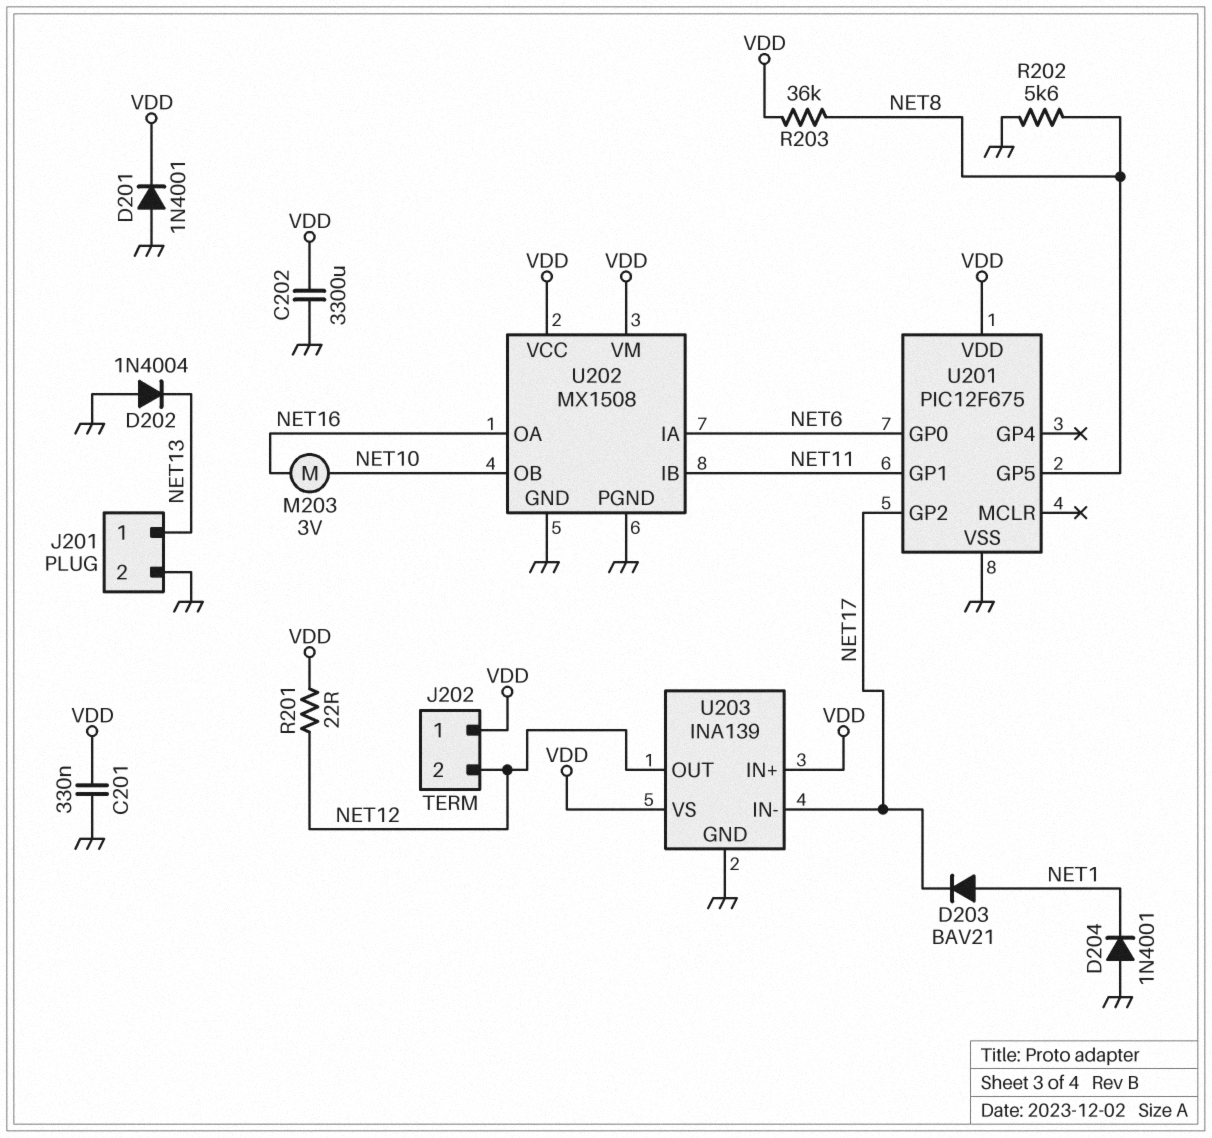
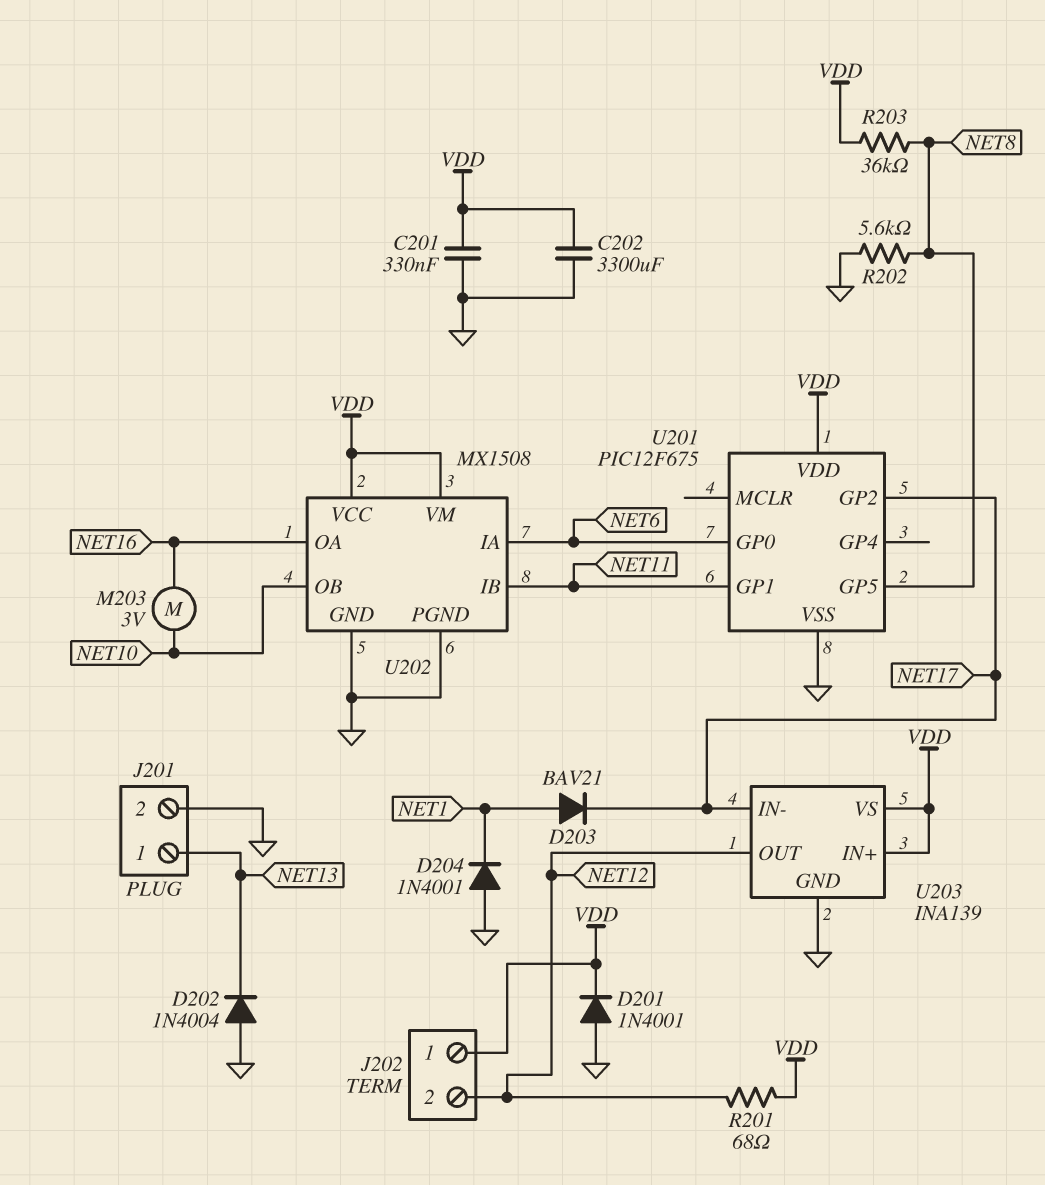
R201: 22 (NET12, VDD) -> 68 (NET12, VDD)

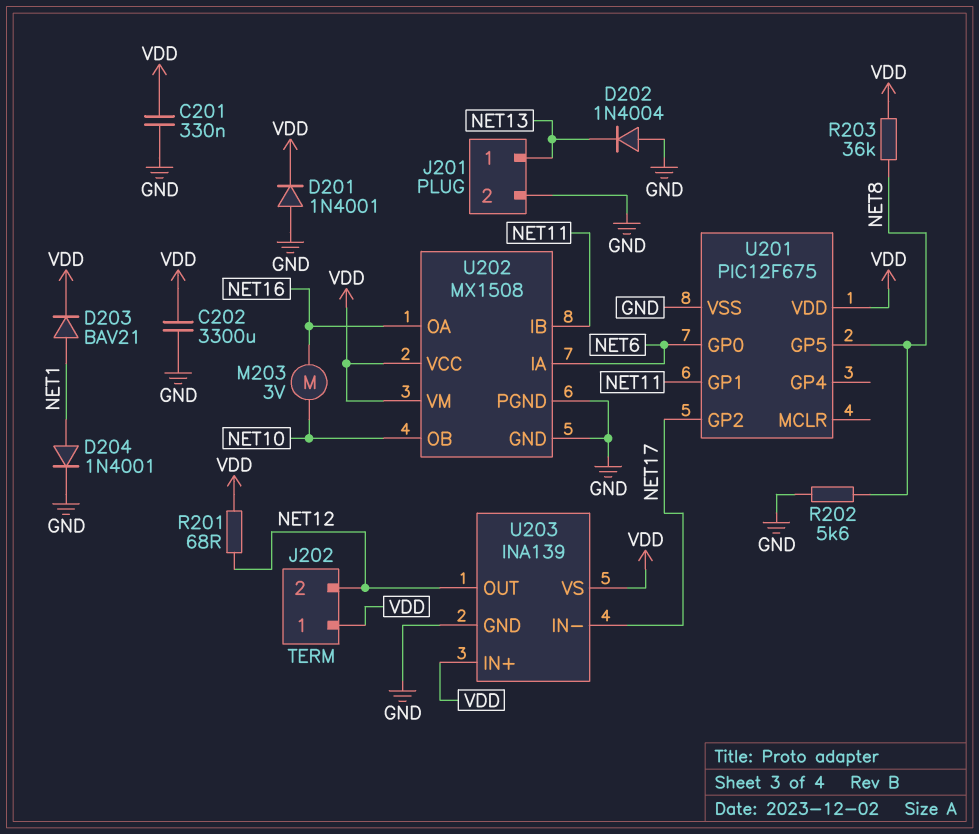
D203: diode BAV21 (A NET1, K NET17) -> diode BAV21 (A NET1, K VDD)
D204: diode 1N4001 (A GND, K NET1) -> diode 1N4001 (A NET1, K GND)

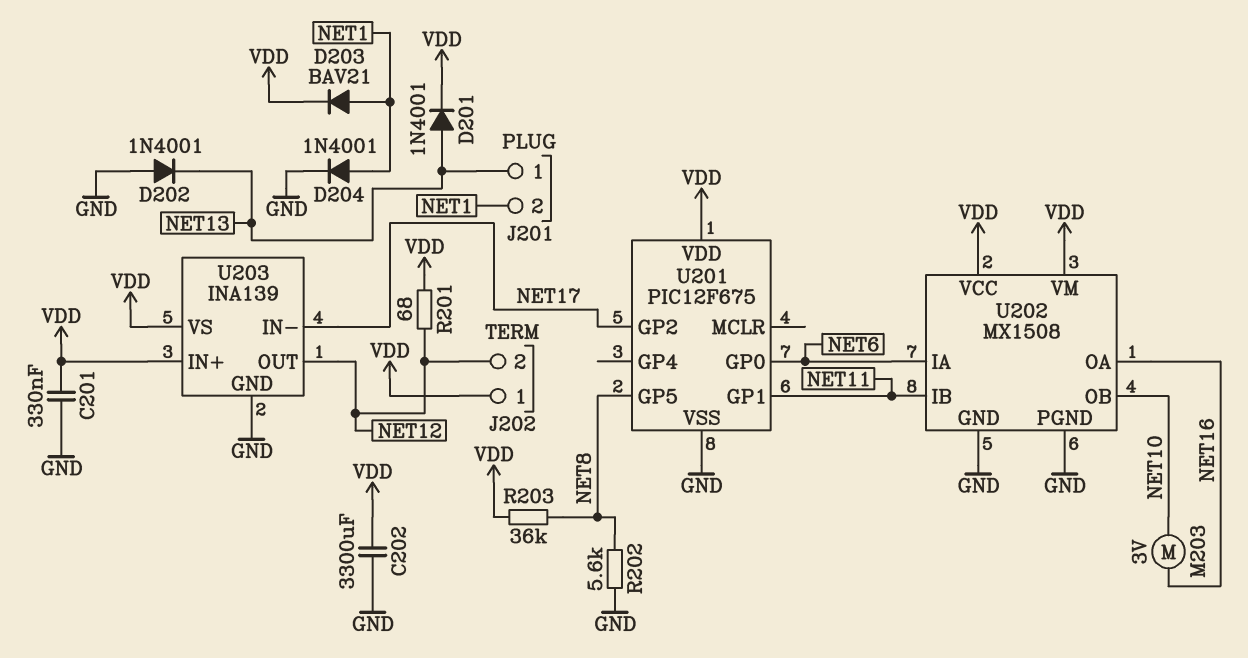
D201: diode 1N4001 (A GND, K VDD) -> diode 1N4001 (A NET13, K VDD)
D202: diode 1N4004 (A GND, K NET13) -> diode 1N4001 (A GND, K NET13)
J201 pin 2: GND -> NET1

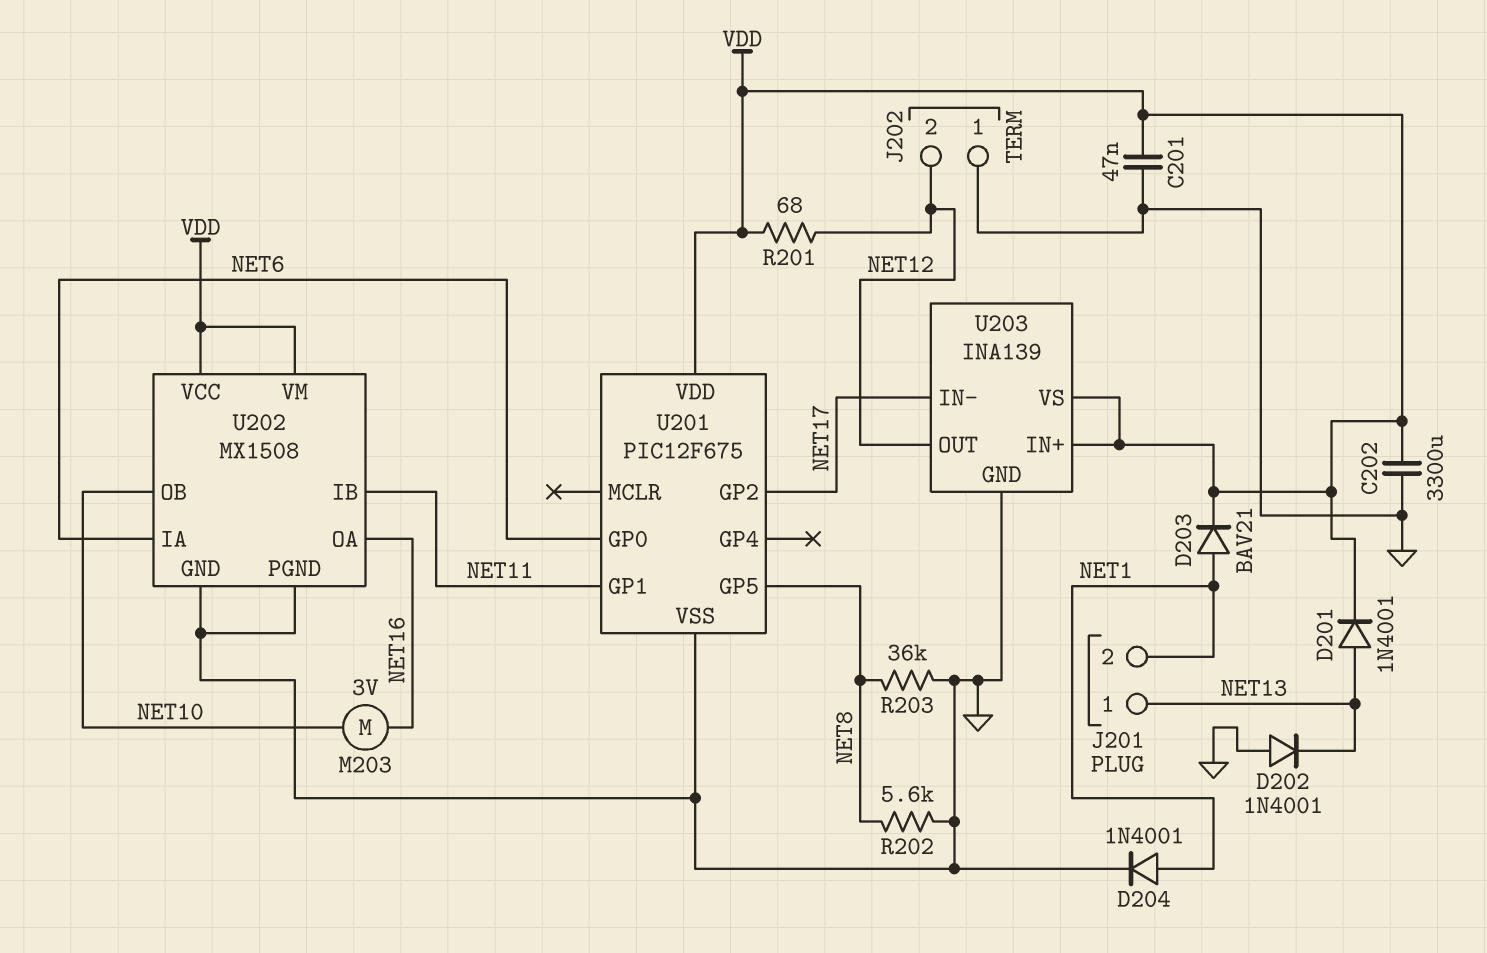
C201: 330nF (GND, VDD) -> 47nF (GND, VDD)
J202 pin 1: VDD -> GND
R203: 36k (NET8, VDD) -> 36k (GND, NET8)

